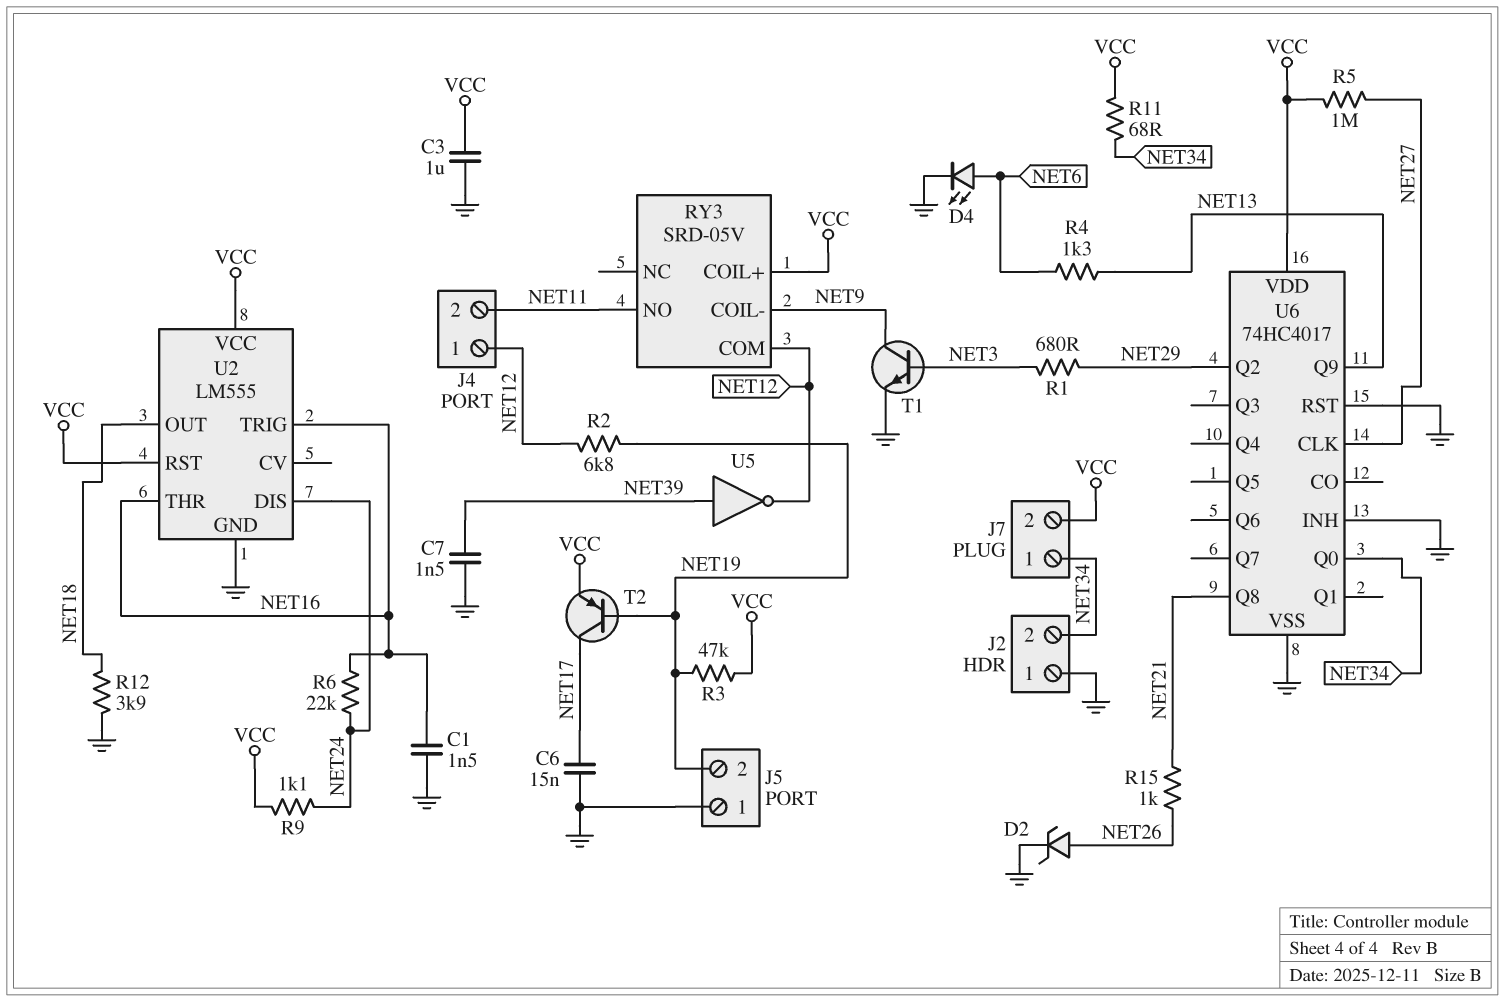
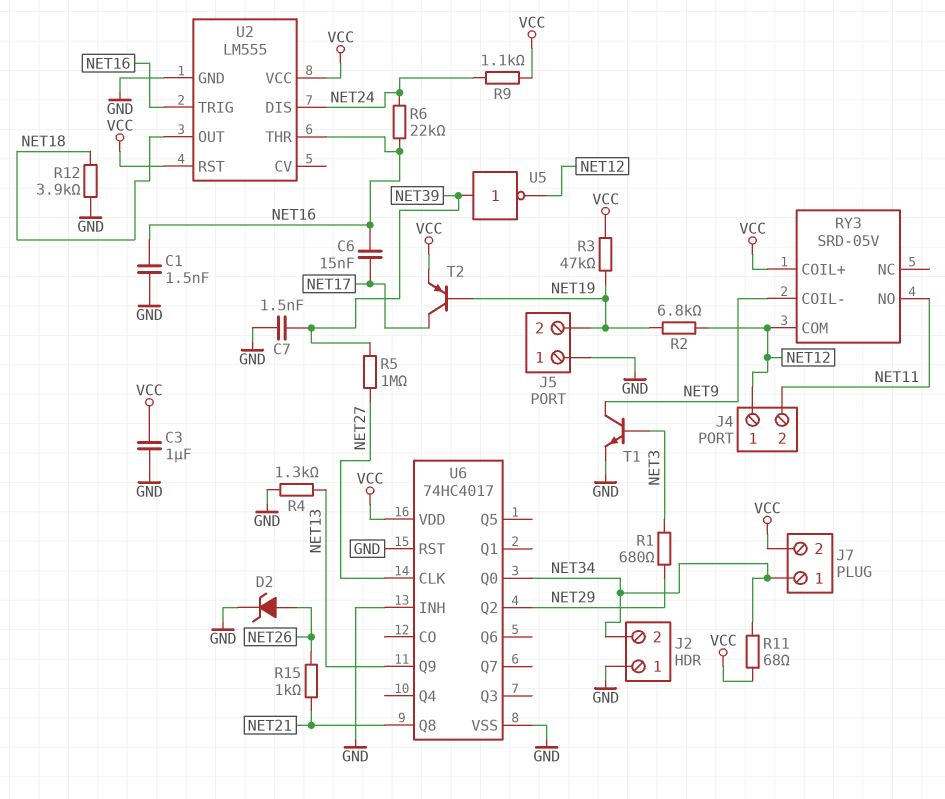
C6: 15nF (GND, NET17) -> 15nF (NET16, NET17)
D4: LED (A NET6, K GND) -> none
R4: 1.3k (NET6, NET13) -> 1.3k (GND, NET13)
R5: 1M (NET27, VCC) -> 1M (NET27, NET39)

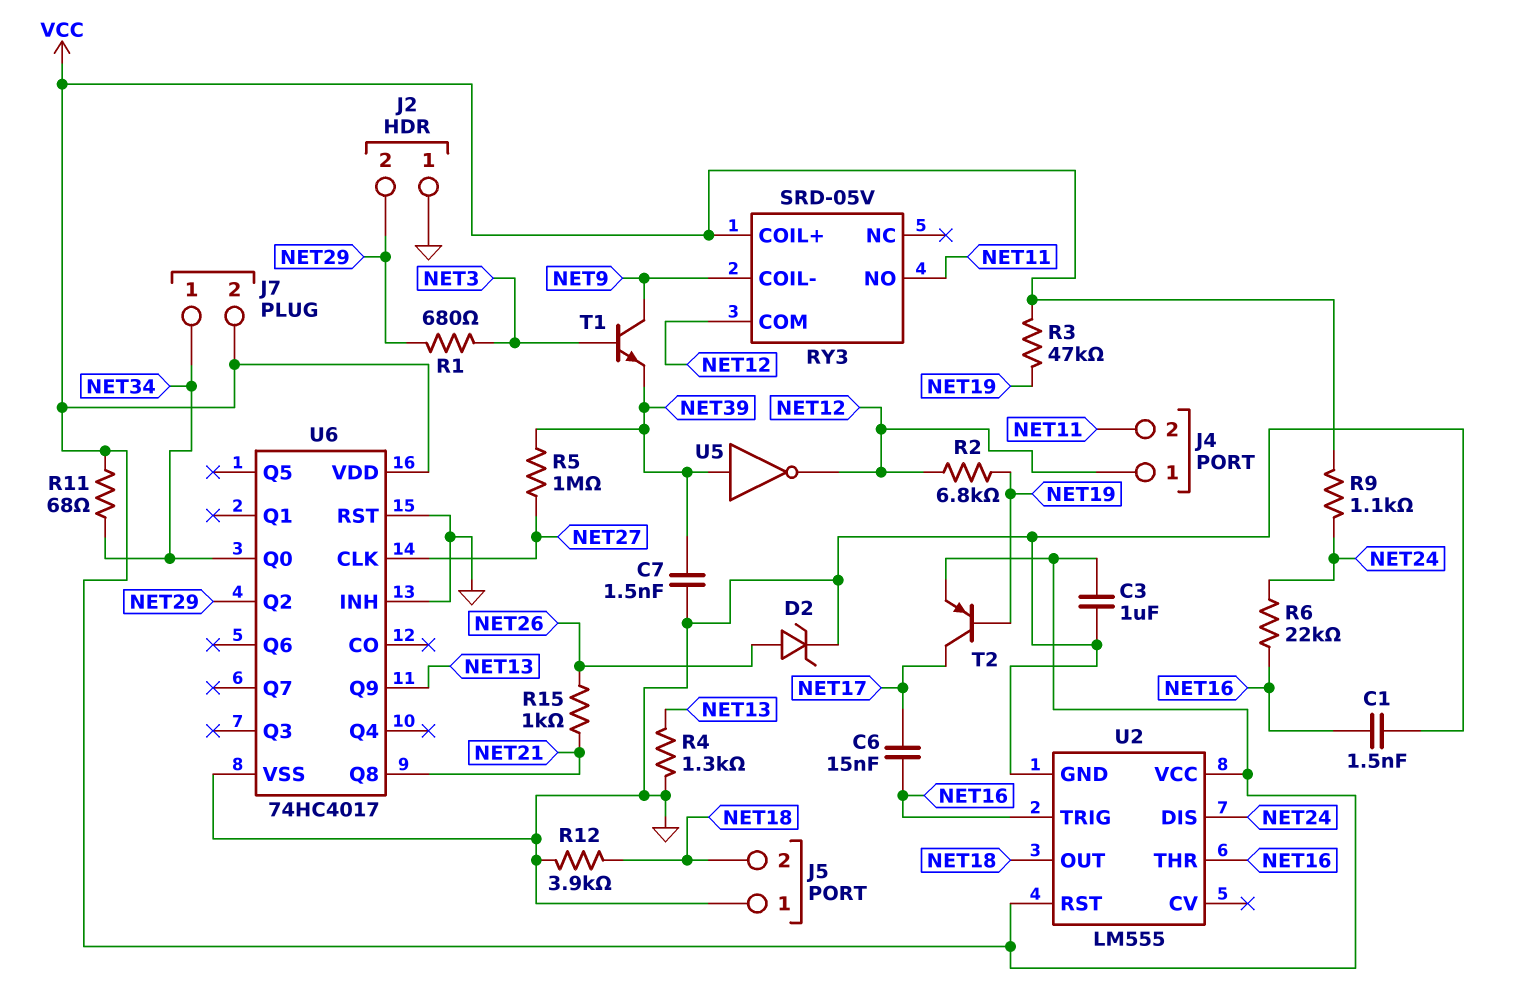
J2 pin 2: NET34 -> NET29
J5 pin 2: NET19 -> NET18
T1: NPN (B NET3, C NET9, E GND) -> NPN (B NET3, C NET9, E NET39)

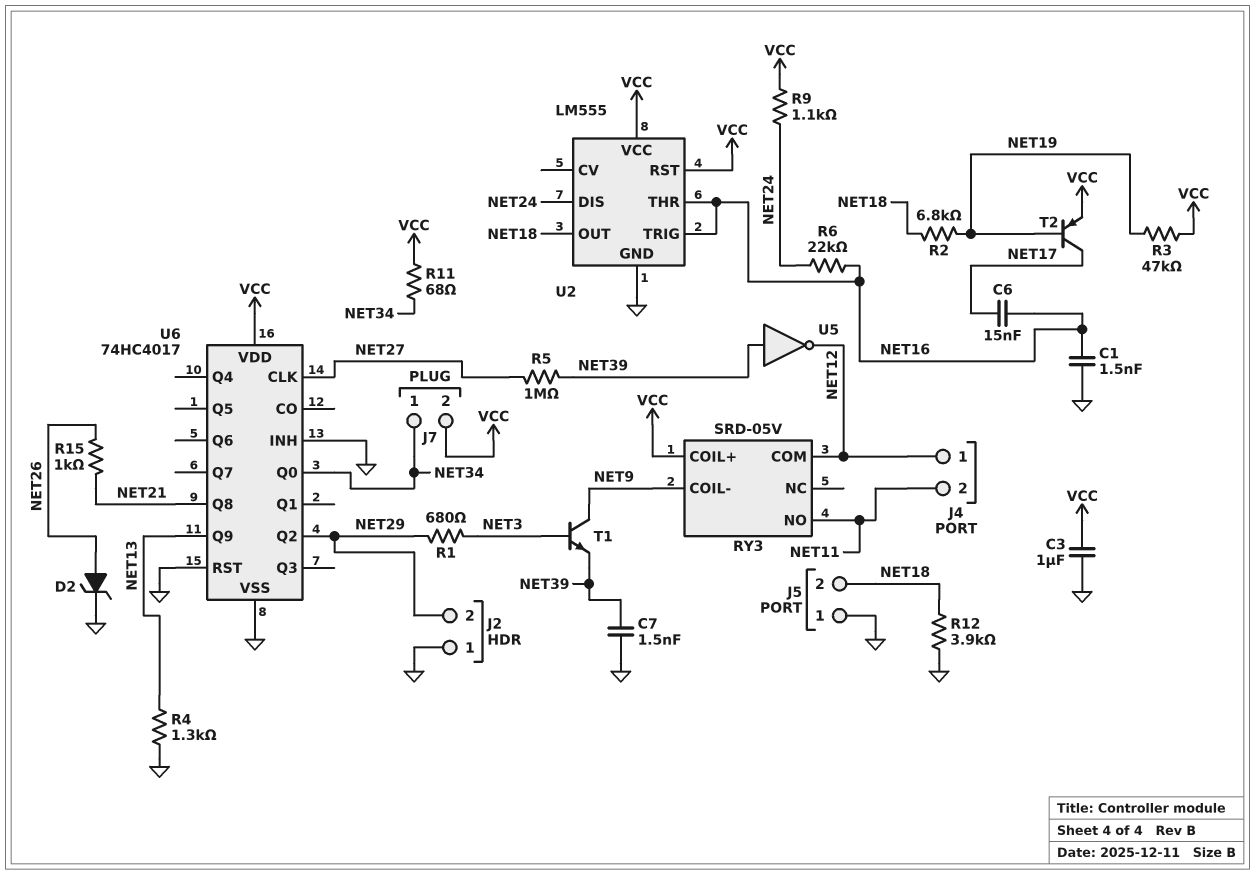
R2: 6.8k (NET12, NET19) -> 6.8k (NET18, NET19)

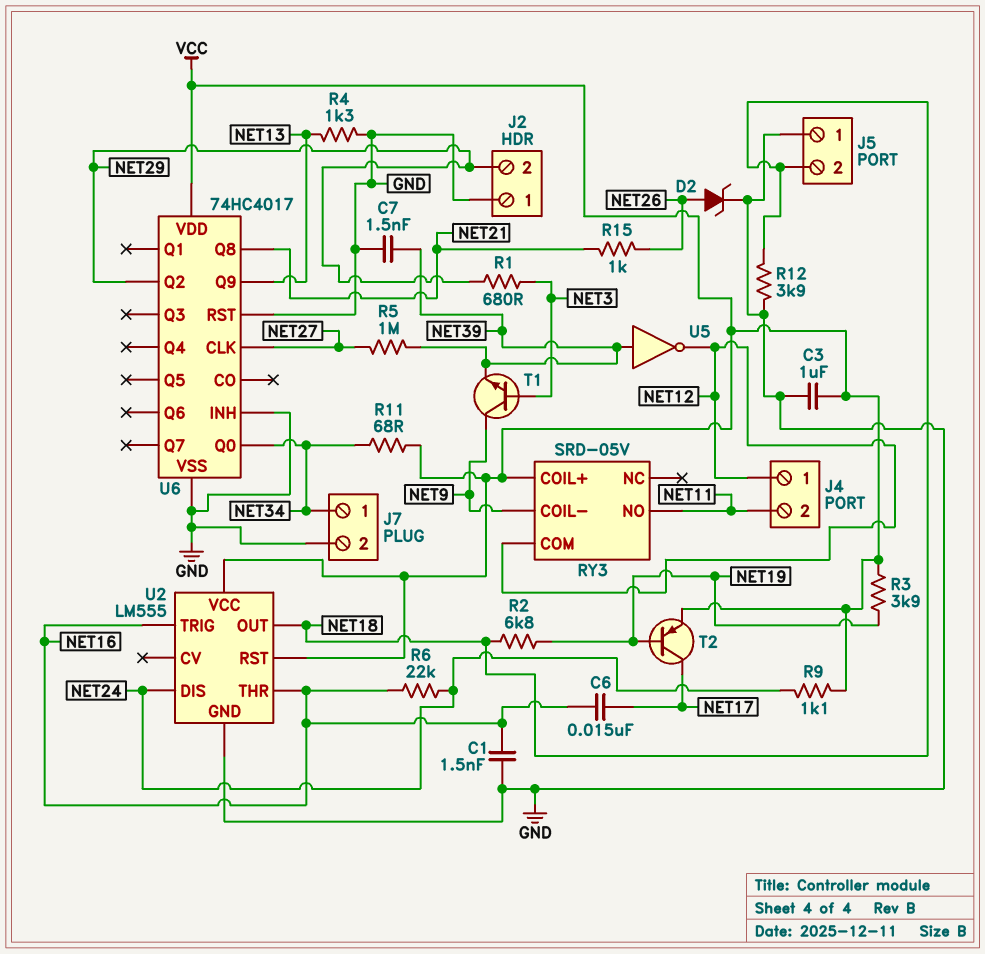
J7 pin 2: VCC -> GND
R3: 47k (NET19, VCC) -> 3.9k (NET19, VCC)

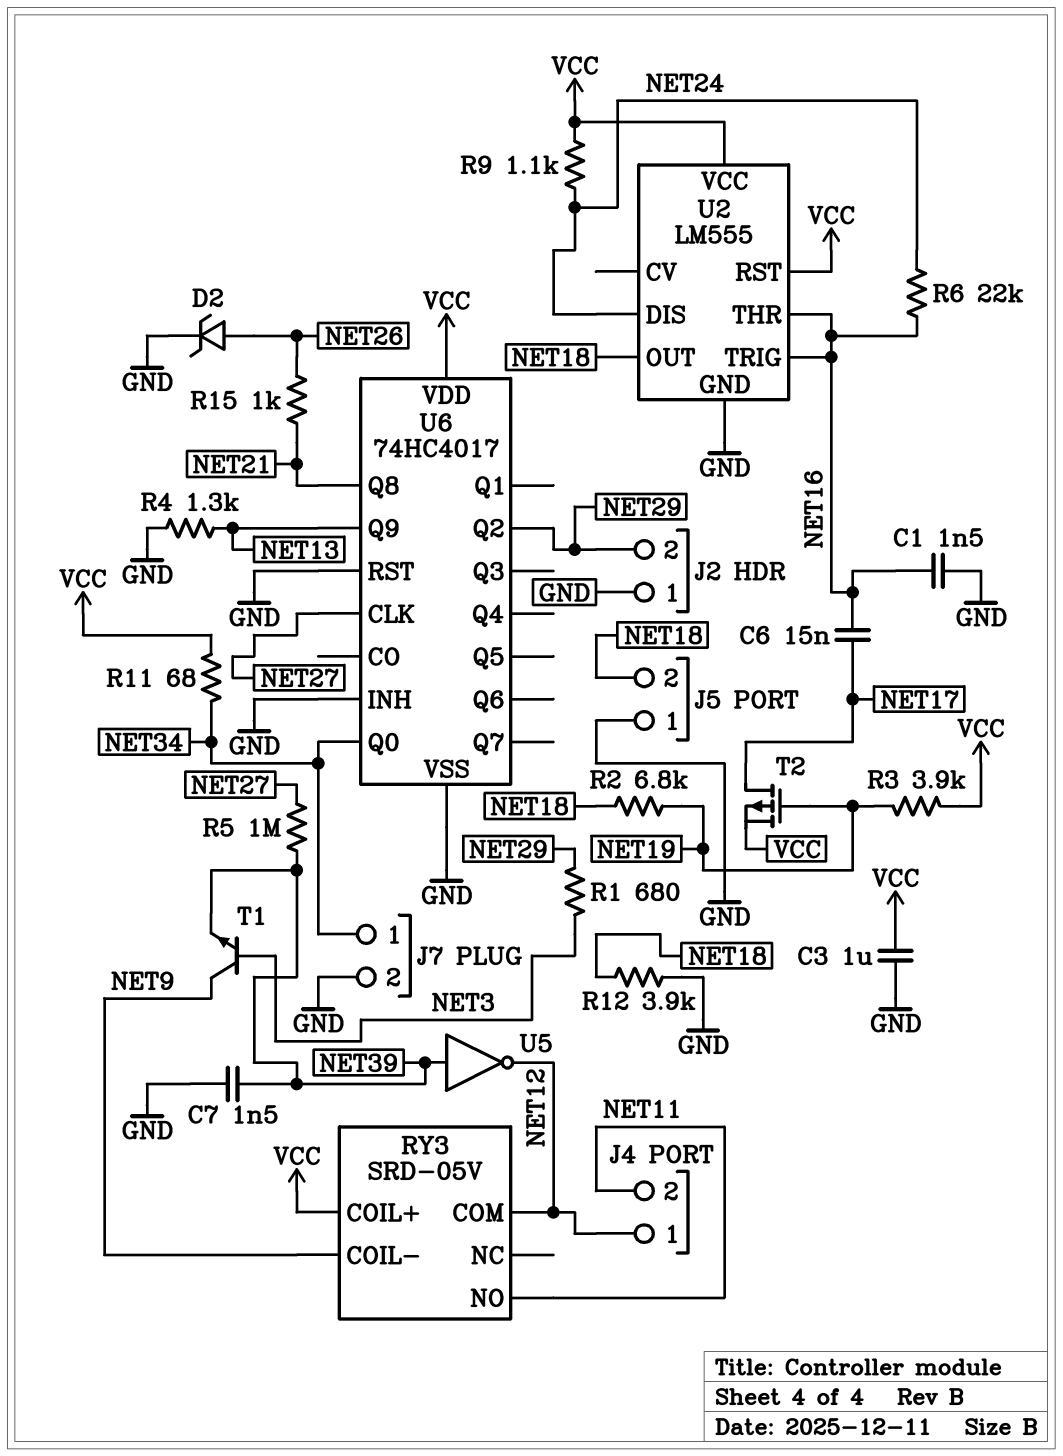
T2: PNP (B NET19, C NET17, E VCC) -> PMOS (G NET19, D NET17, S VCC)

